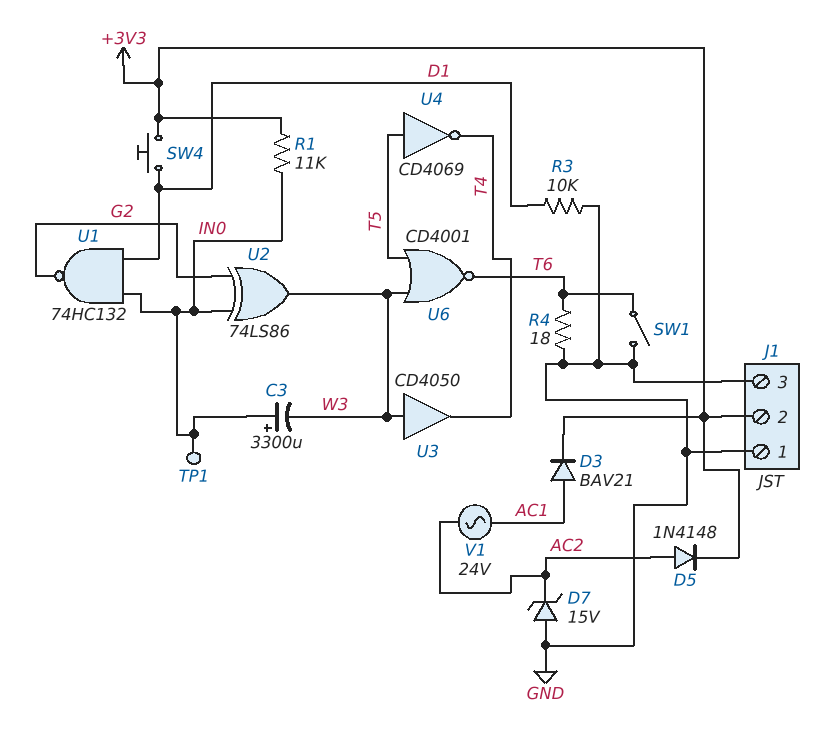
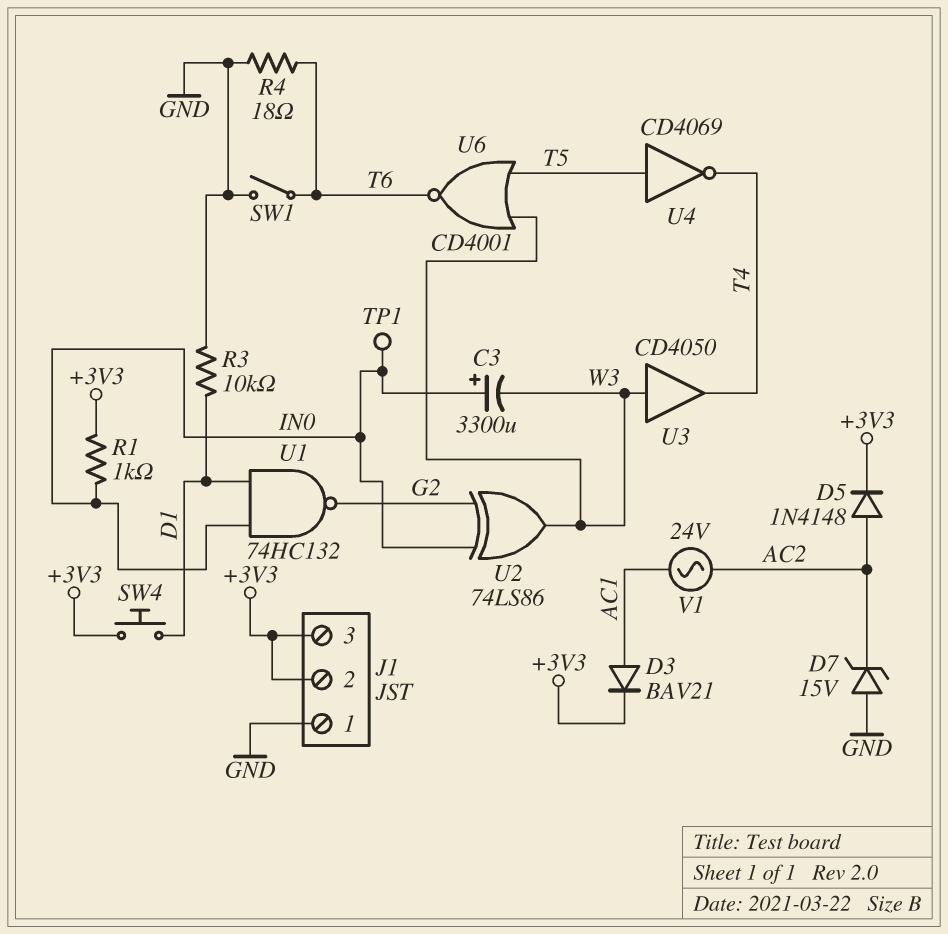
J1 pin 3: GND -> +3V3
R1: 11k (+3V3, IN0) -> 1k (+3V3, IN0)

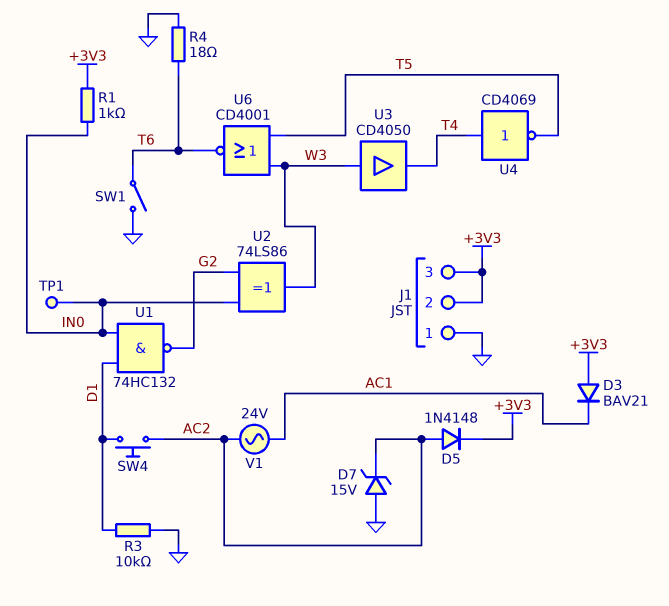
C3: 3300uF (plus IN0, minus W3) -> none
D3: diode BAV21 (A AC1, K +3V3) -> diode BAV21 (A +3V3, K AC1)
SW4: button (+3V3, D1) -> button (AC2, D1)
U4: NOT CD4069 (in T5, out T4) -> NOT CD4069 (in T4, out T5)

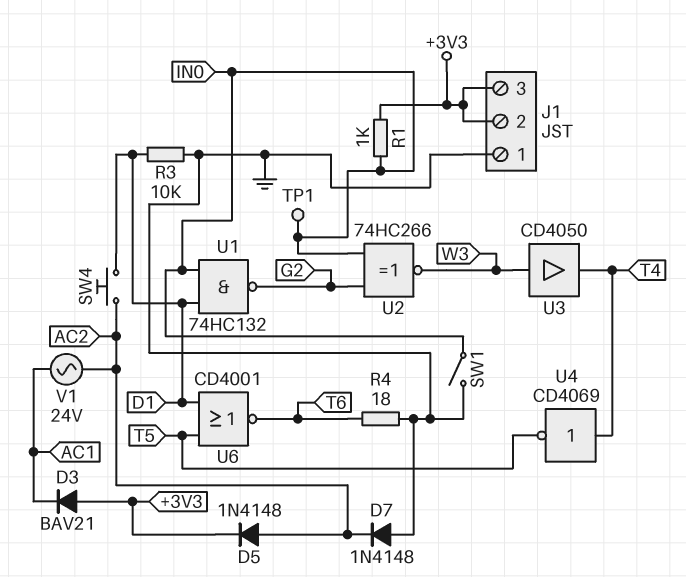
D7: zener 15V (A GND, K AC2) -> diode 1N4148 (A GND, K AC2)
SW1: switch (GND, T6) -> switch (GND, IN0)
U2: XOR 74LS86 (in G2, in IN0, out W3) -> XNOR 74HC266 (in G2, in IN0, out W3)
U6: NOR CD4001 (in T5, in W3, out T6) -> NOR CD4001 (in D1, in T5, out T6)

